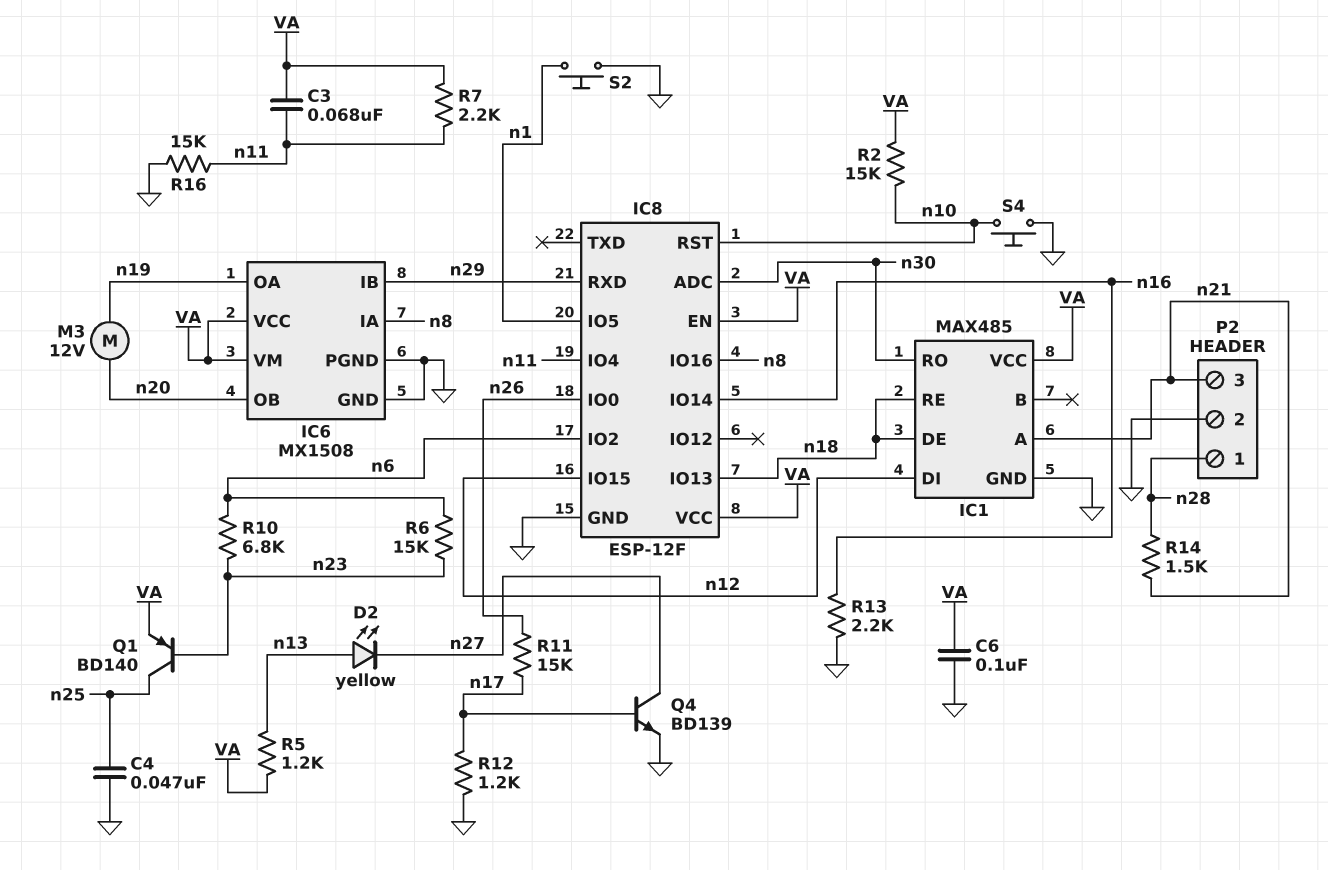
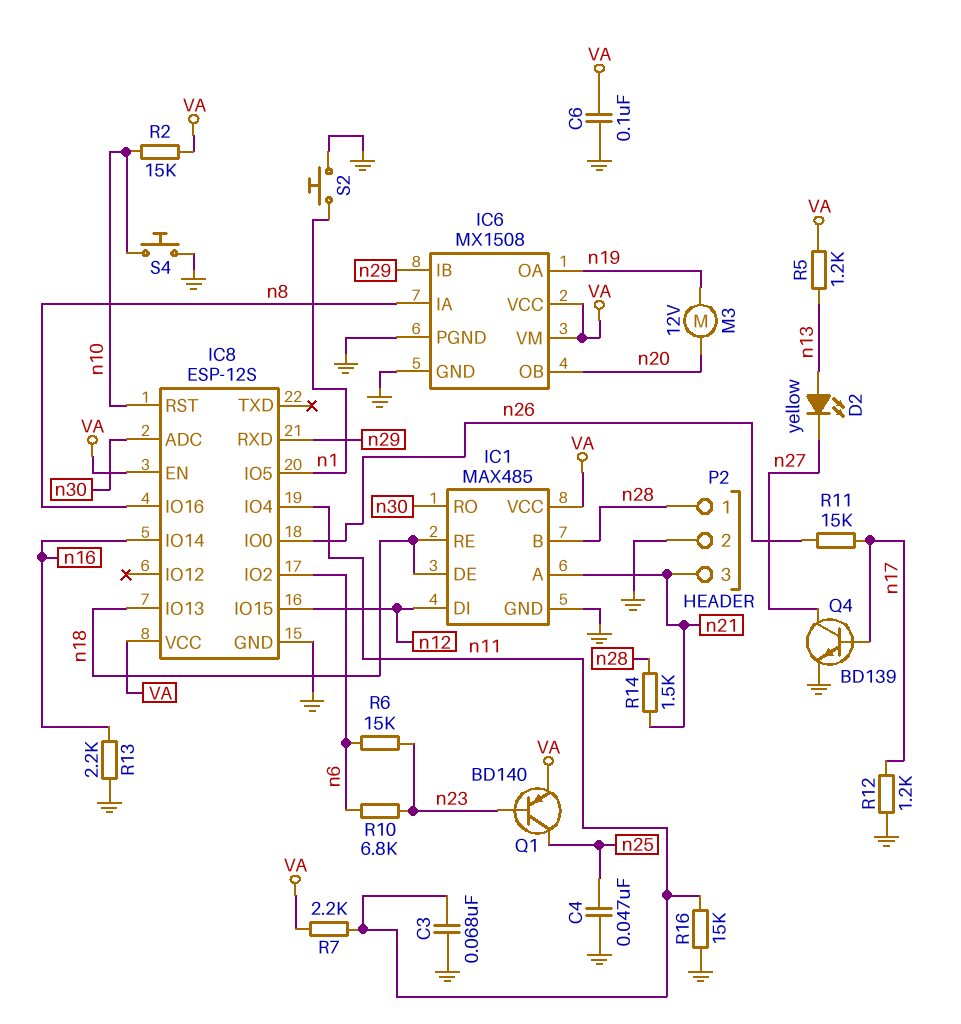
C3: 68nF (VA, n11) -> 68nF (GND, n11)
IC1 pin B: none -> n28
IC8: ESP-12F -> ESP-12S

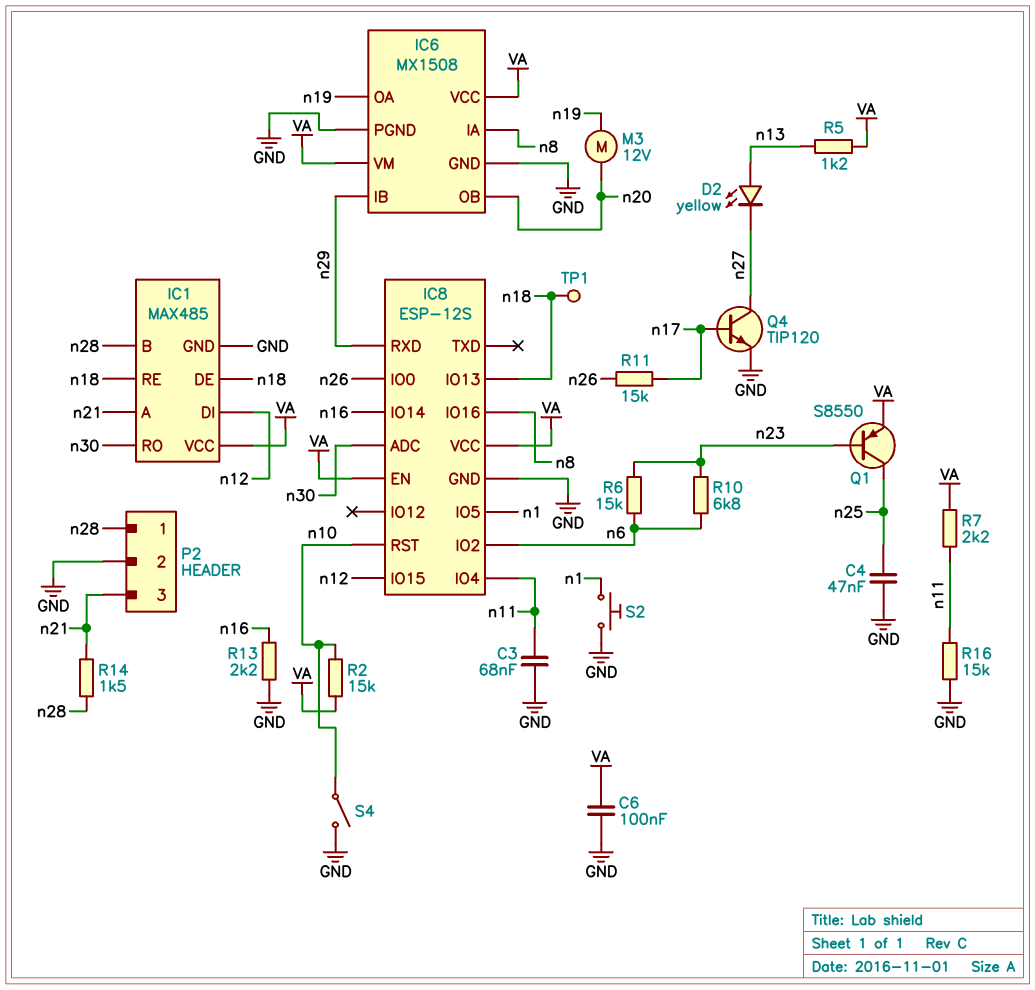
Q1: PNP BD140 (B n23, C n25, E VA) -> PNP S8550 (B n23, C n25, E VA)
Q4: NPN BD139 (B n17, C n27, E GND) -> NPN TIP120 (B n17, C n27, E GND)
R12: 1.2k (GND, n17) -> none
S4: button (GND, n10) -> switch (GND, n10)
TP1: none -> test point (n18)

